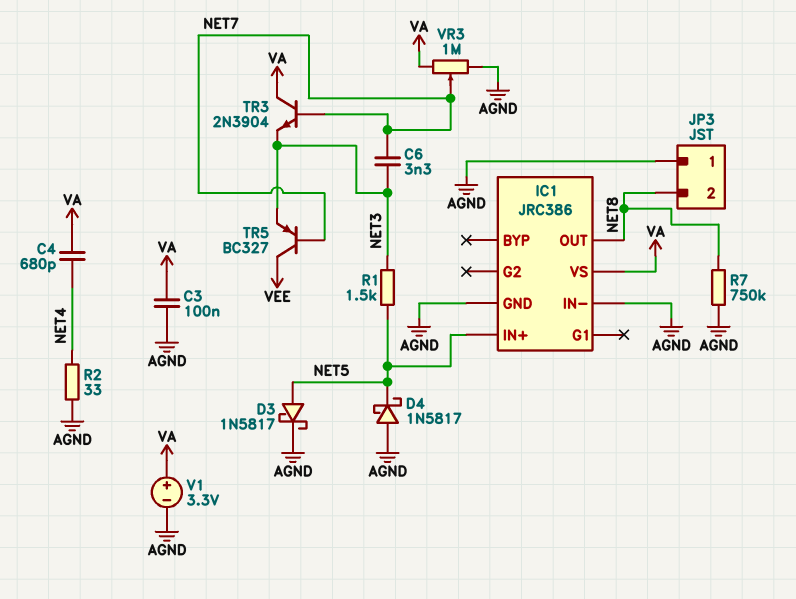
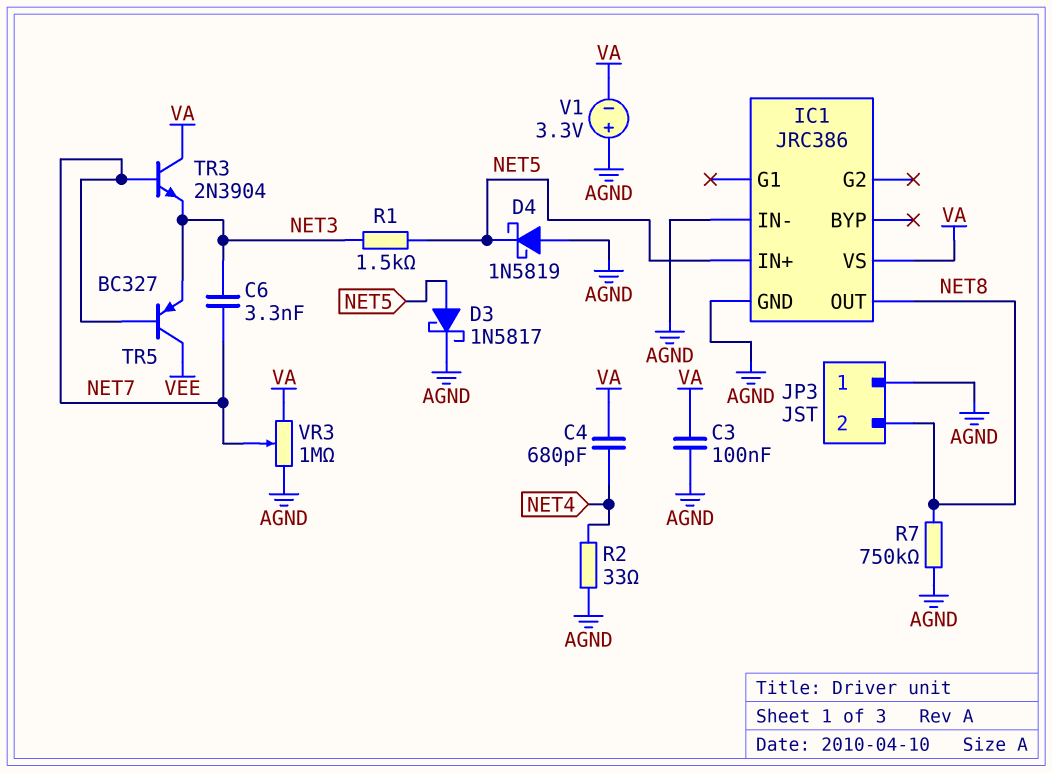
D4: schottky 1N5817 (A AGND, K NET5) -> schottky 1N5819 (A AGND, K NET5)
V1: 3.3V (plus VA, minus AGND) -> 3.3V (plus AGND, minus VA)

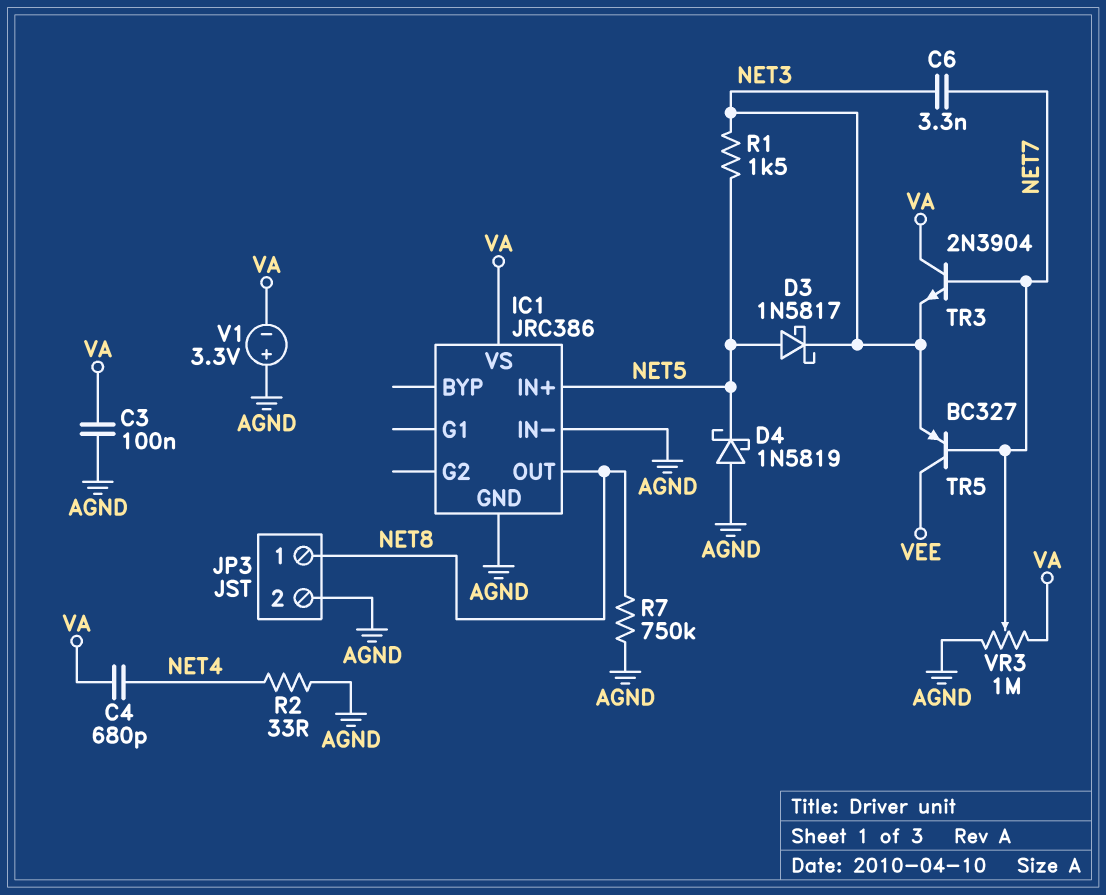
D3: schottky 1N5817 (A NET5, K AGND) -> schottky 1N5817 (A NET5, K NET3)
JP3 pin 1: AGND -> NET8
JP3 pin 2: NET8 -> AGND

